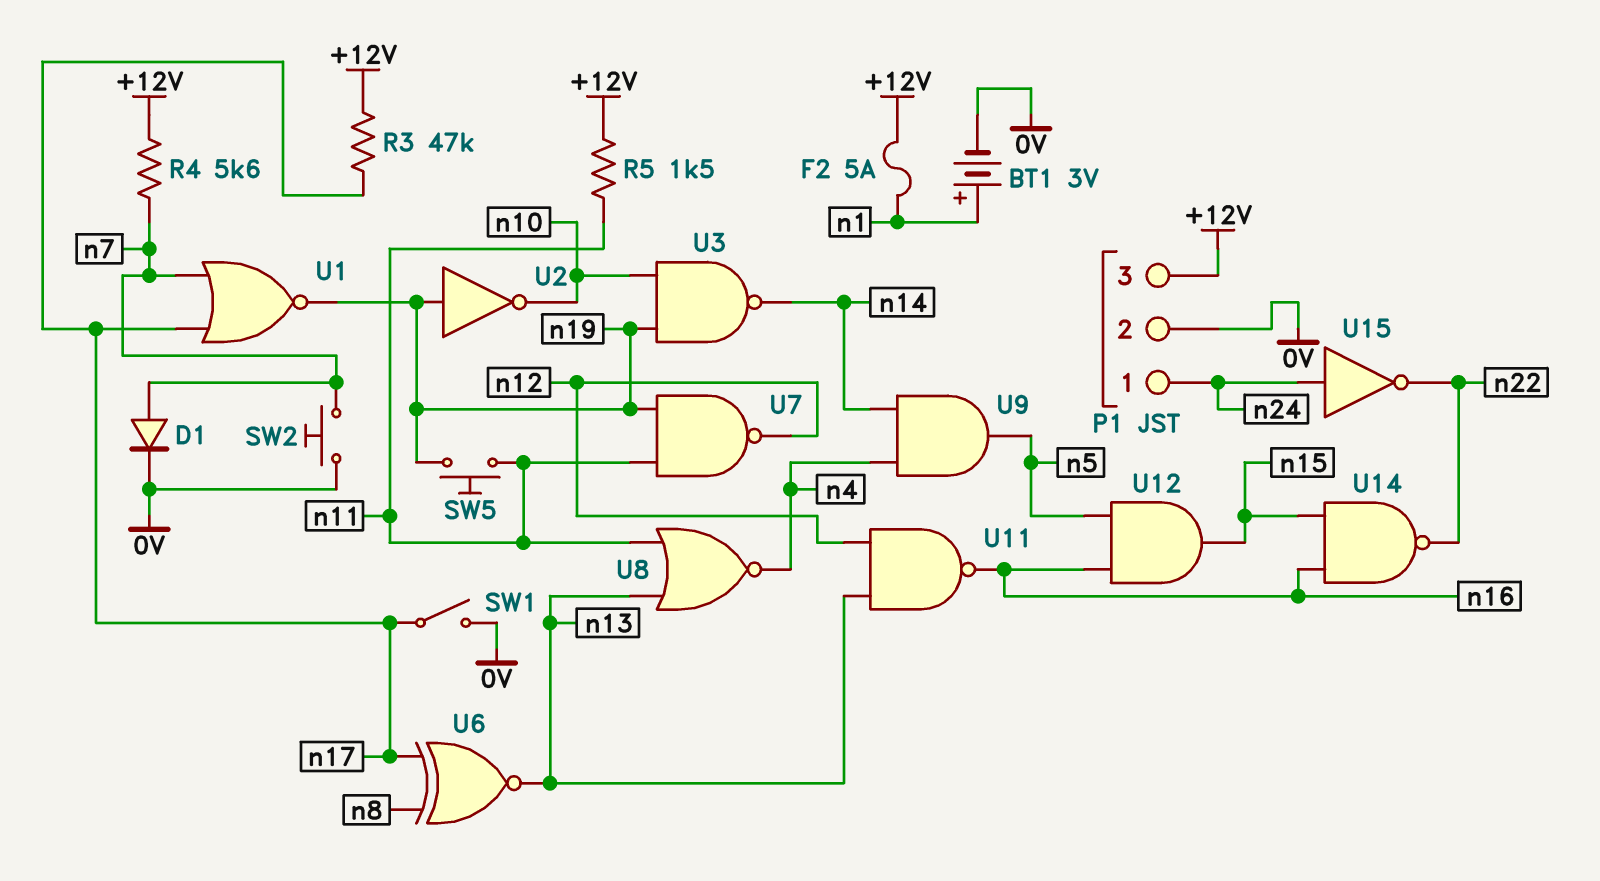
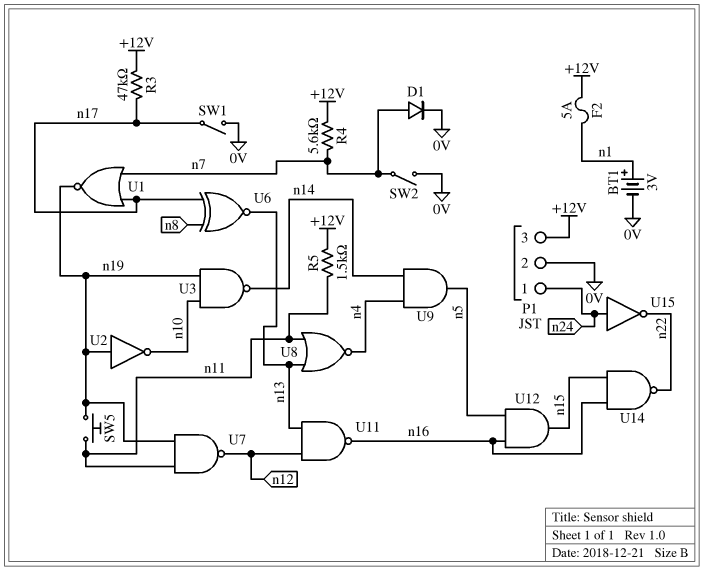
SW2: button (0V, n7) -> switch (0V, n7)

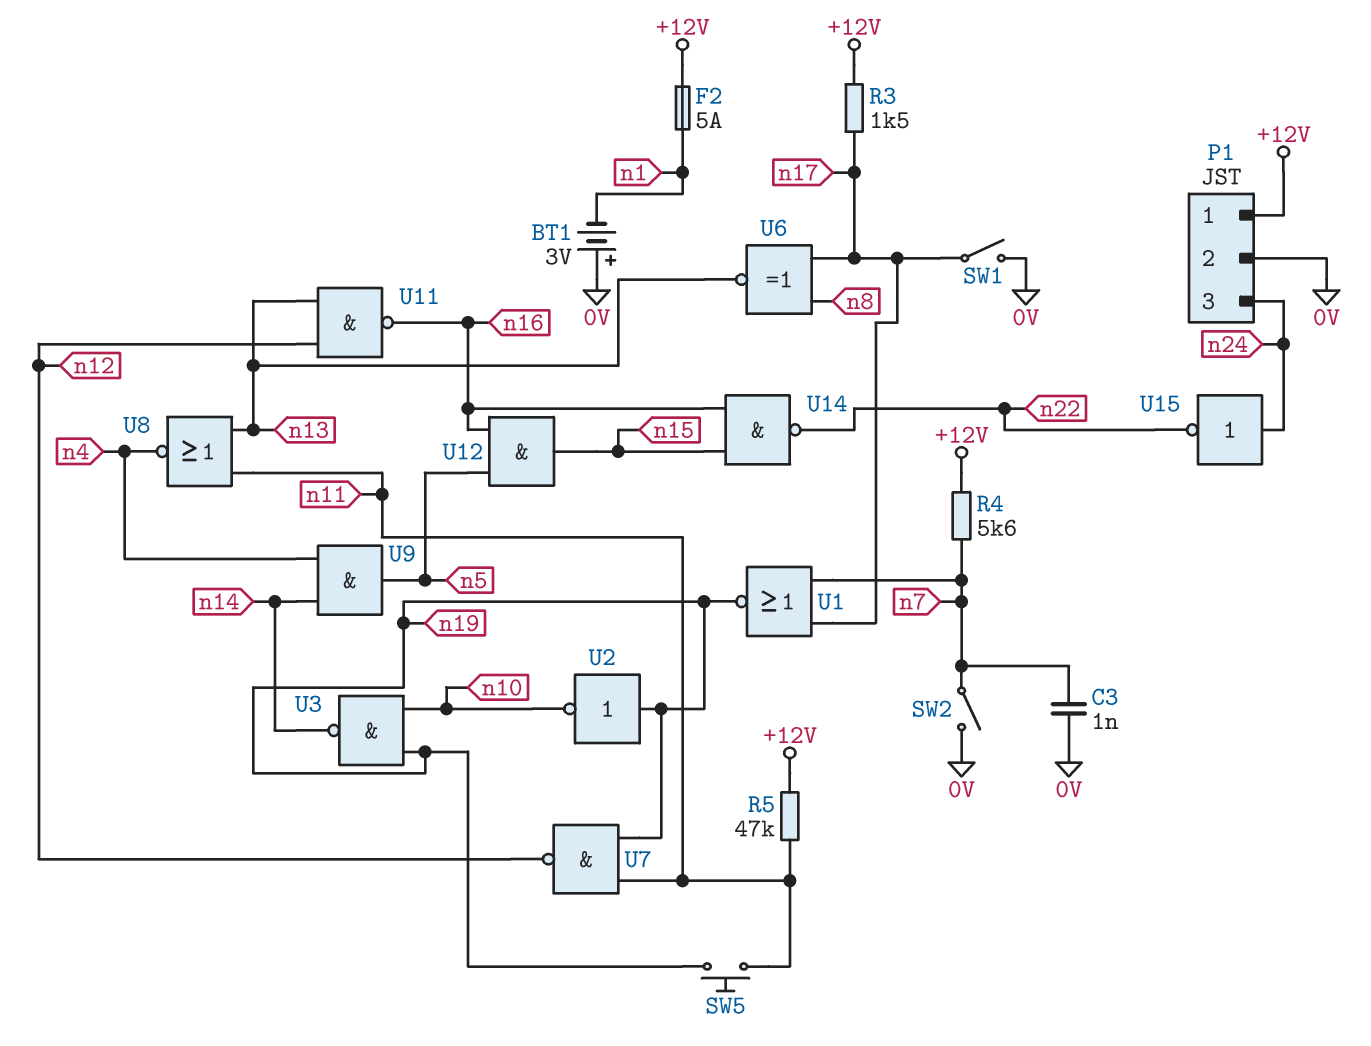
BT1: 3V (plus n1, minus 0V) -> 3V (plus 0V, minus n1)
C3: none -> 1nF (0V, n7)
D1: diode (A n7, K 0V) -> none
P1 pin 1: n24 -> +12V
P1 pin 3: +12V -> n24
R3: 47k (+12V, n17) -> 1.5k (+12V, n17)
R5: 1.5k (+12V, n11) -> 47k (+12V, n11)

